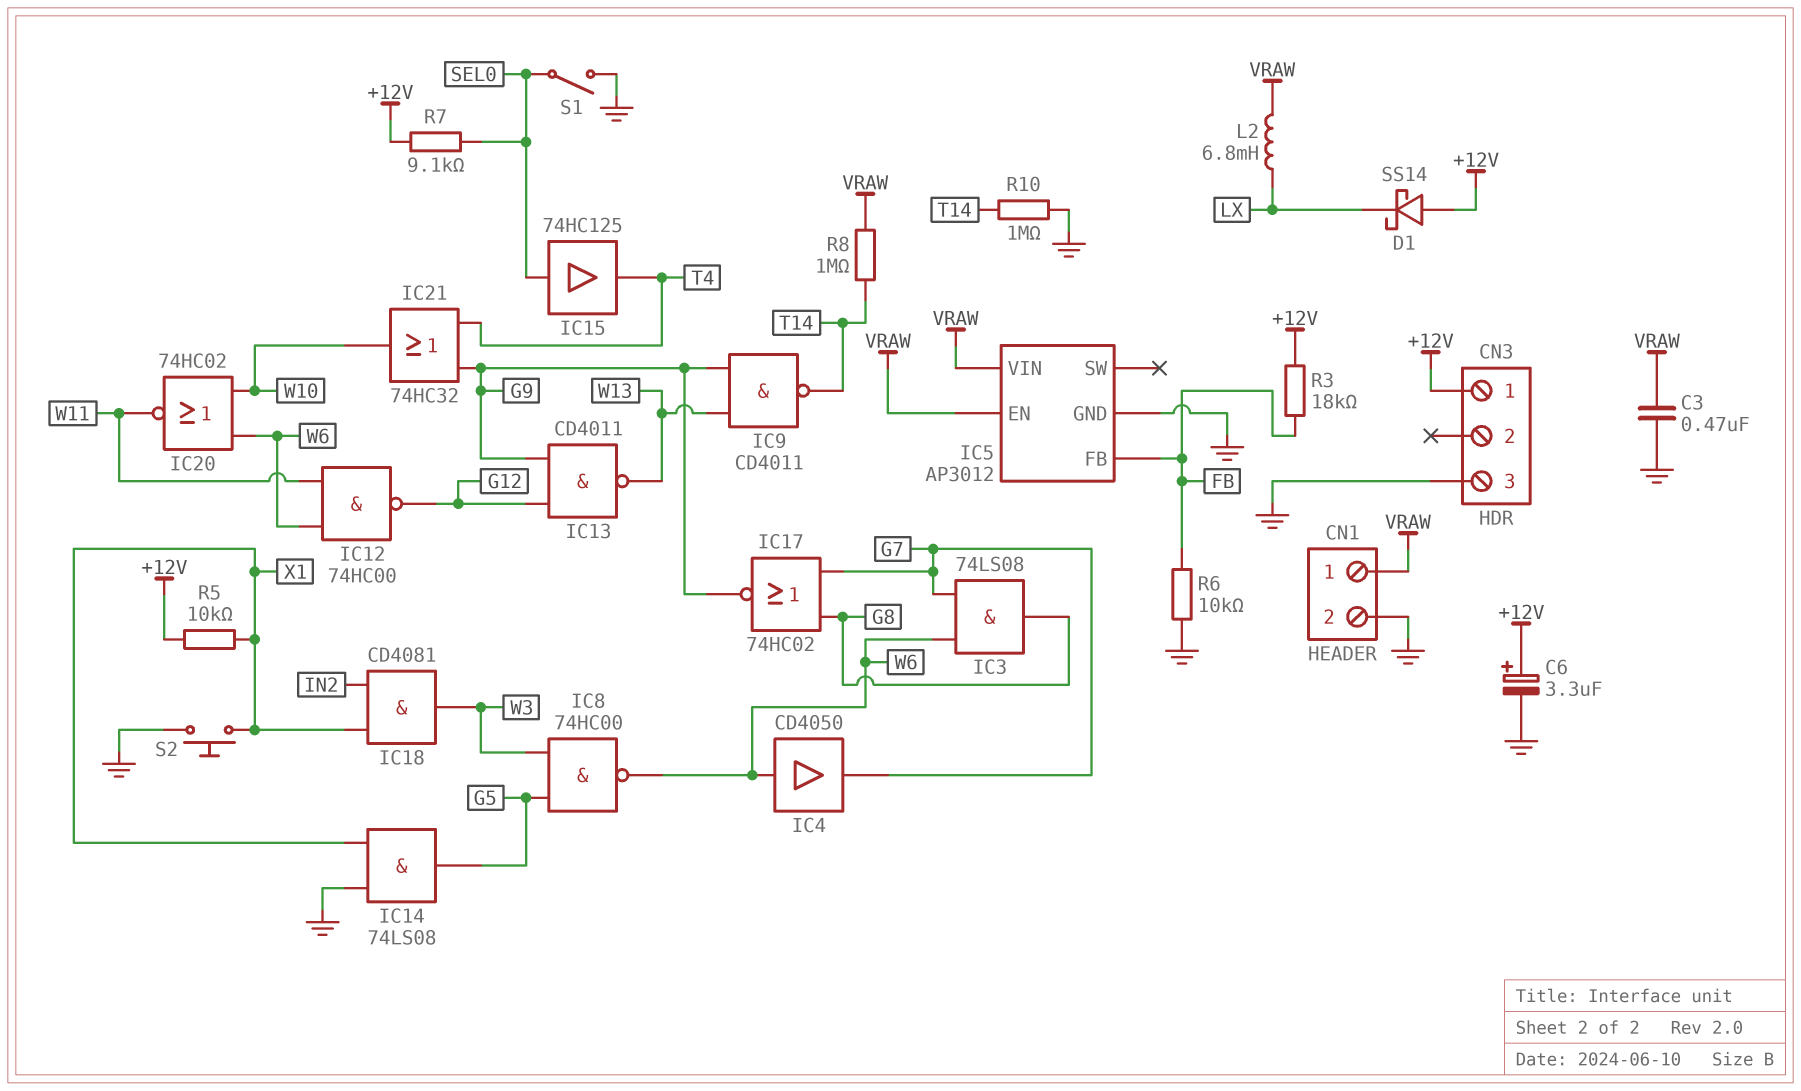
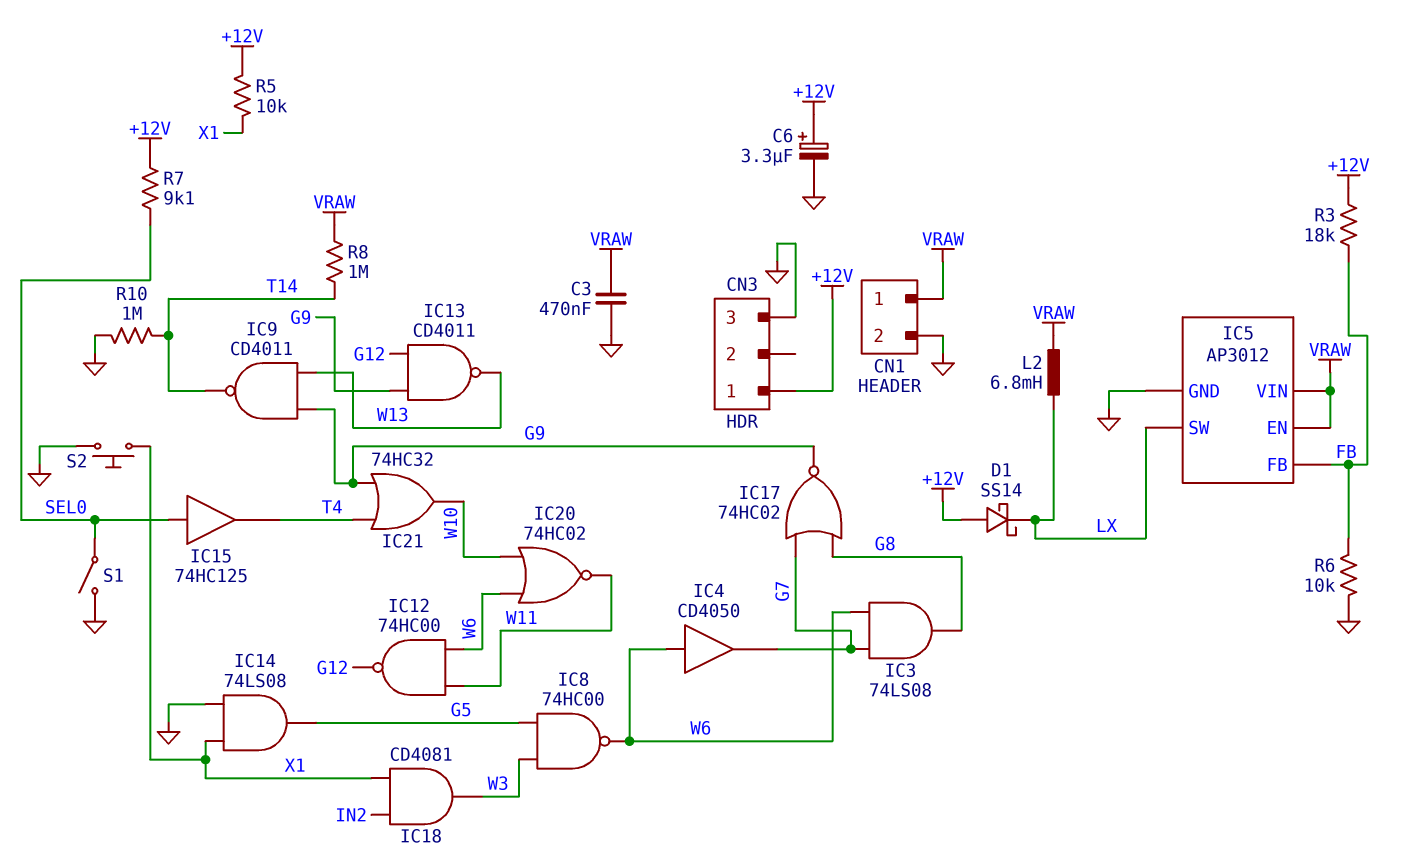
IC5 pin SW: none -> LX

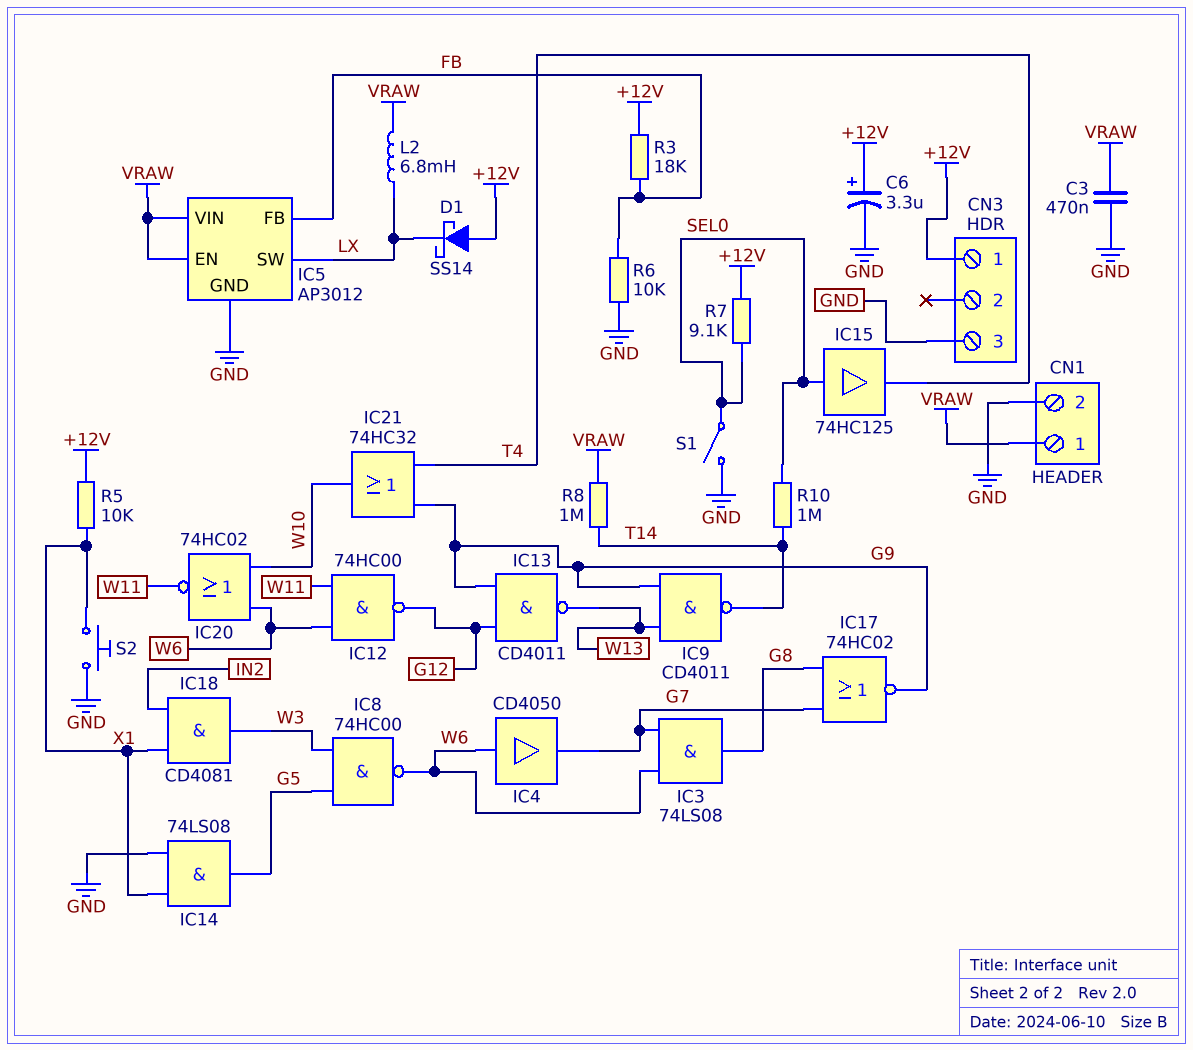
R10: 1M (GND, T14) -> 1M (SEL0, T14)

